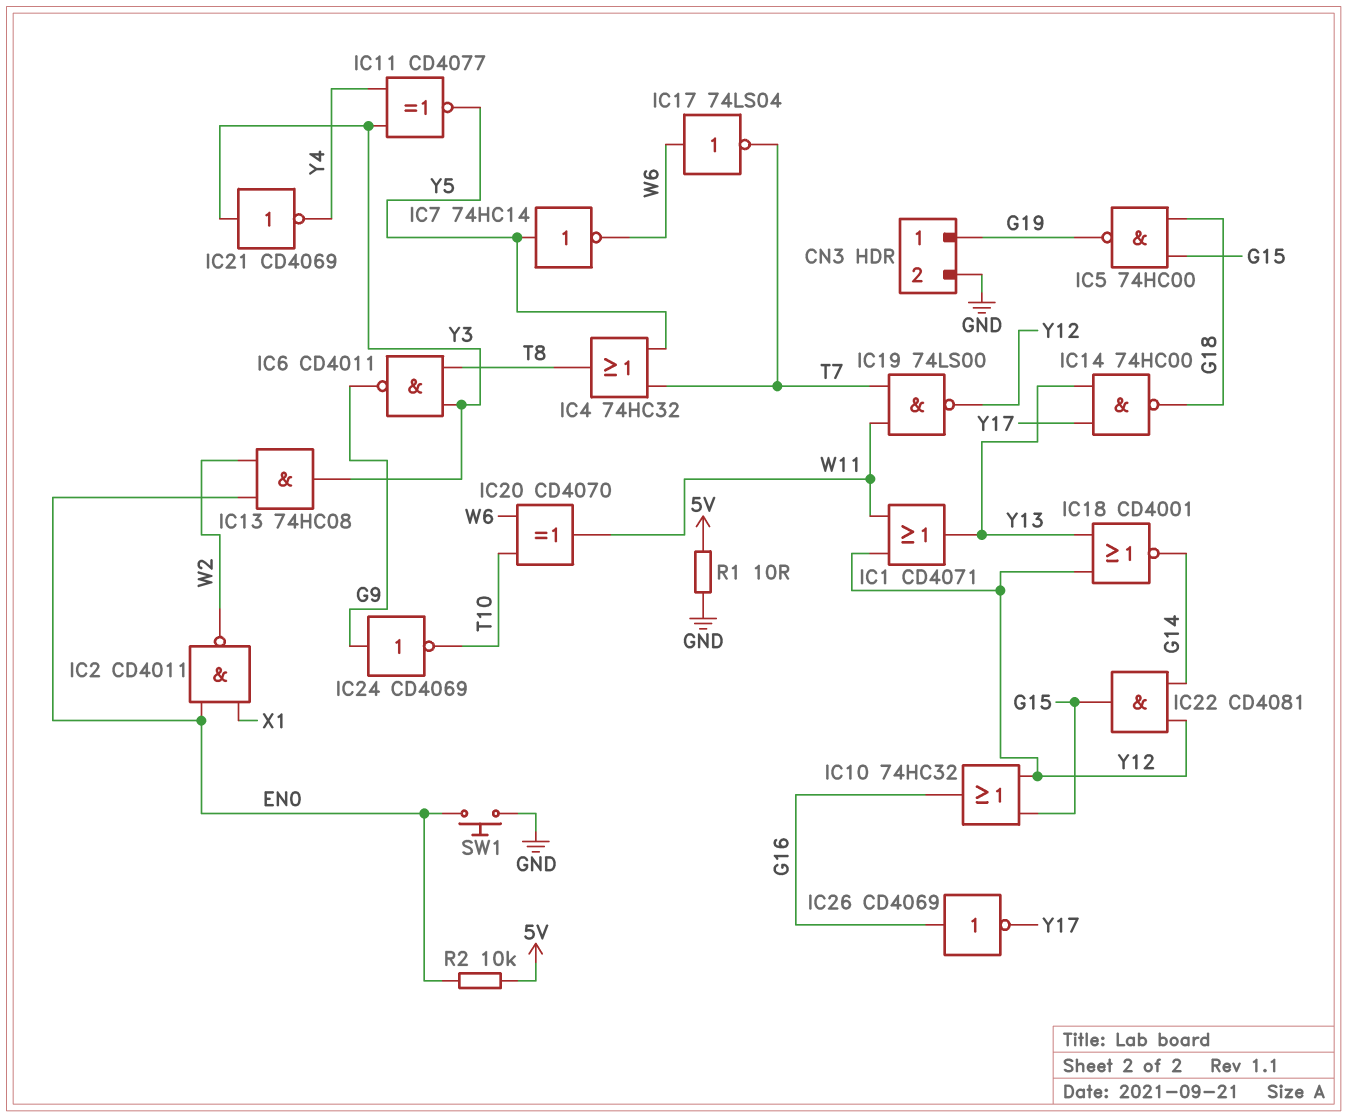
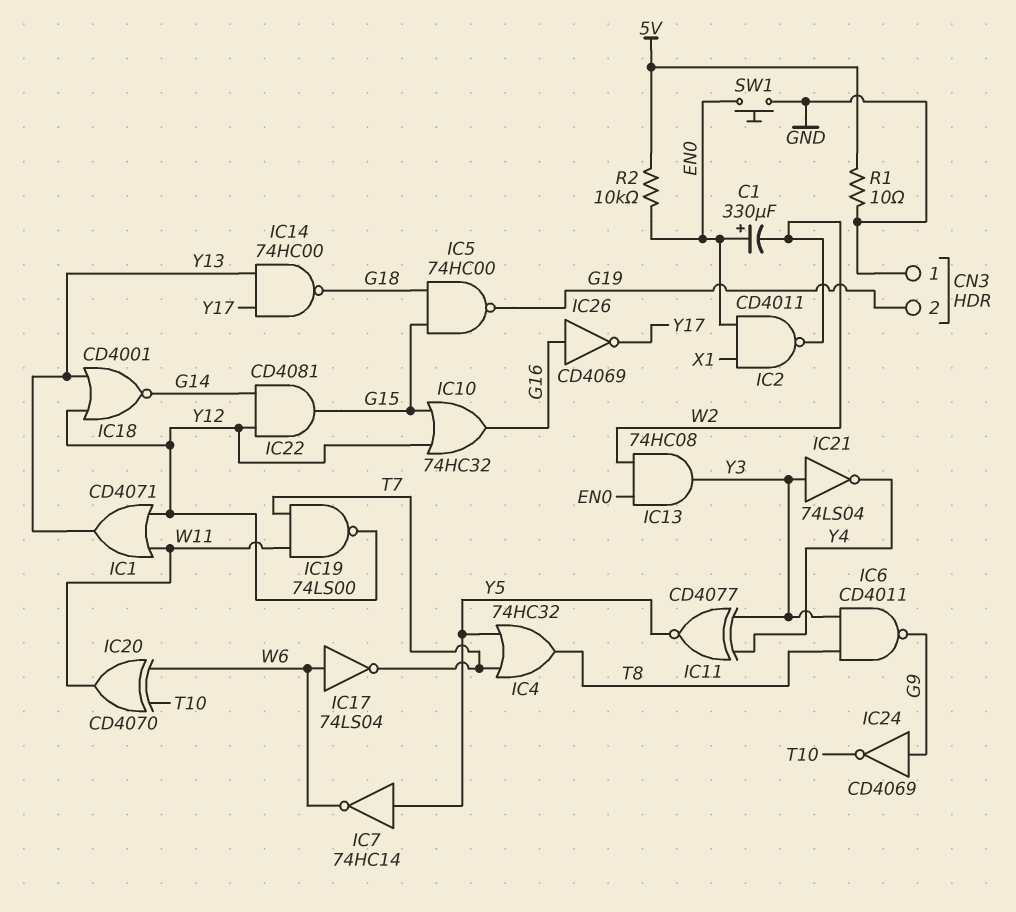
C1: none -> 330uF (plus EN0, minus W2)
CN3 pin 1: G19 -> GND
CN3 pin 2: GND -> G19
IC21: NOT CD4069 (in Y3, out Y4) -> NOT 74LS04 (in Y3, out Y4)

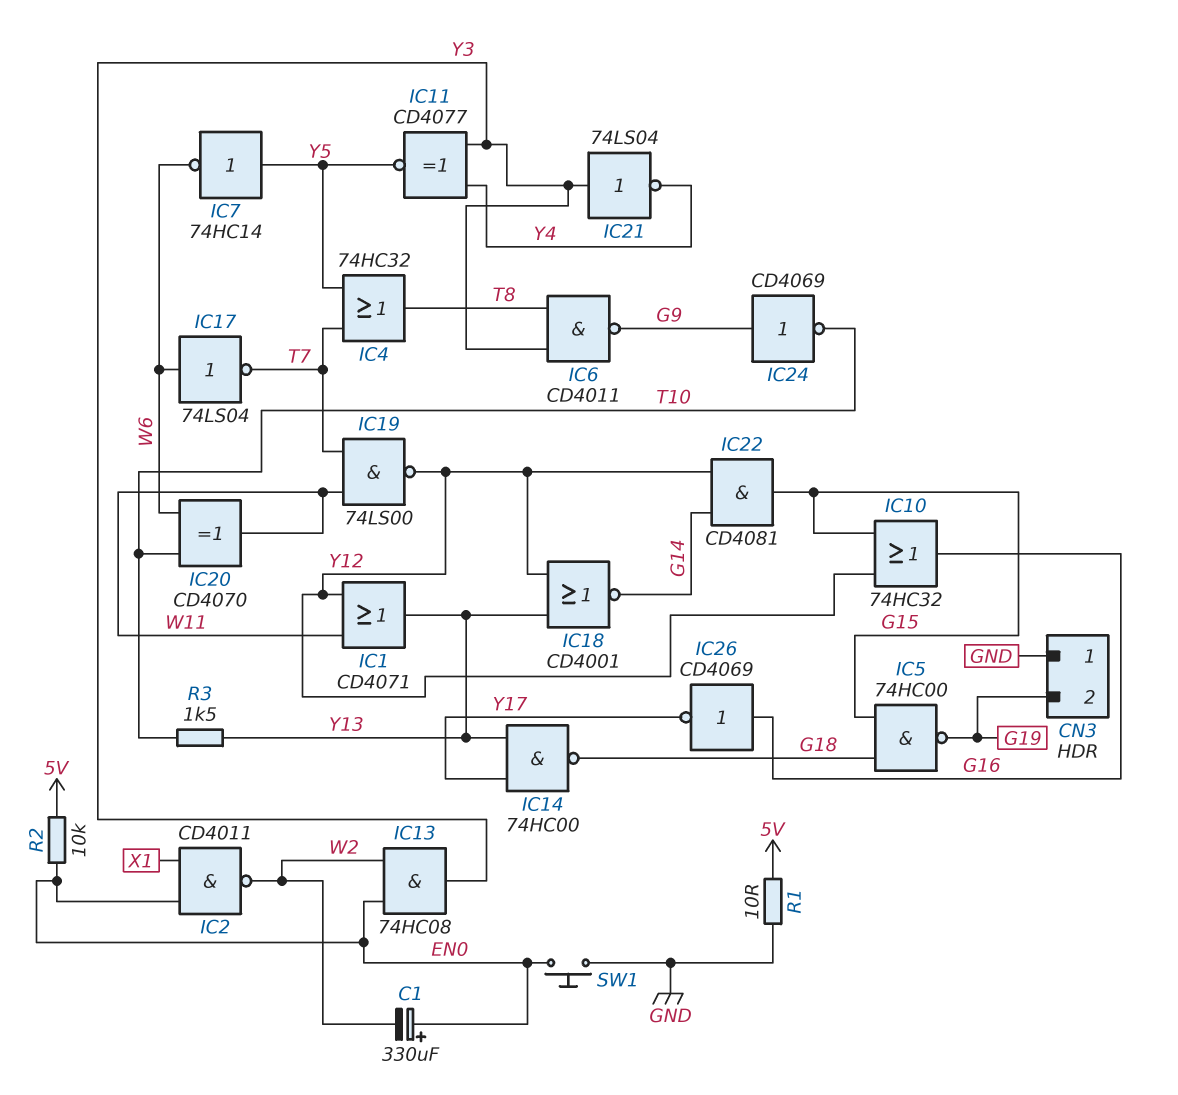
R3: none -> 1.5k (T10, Y13)

